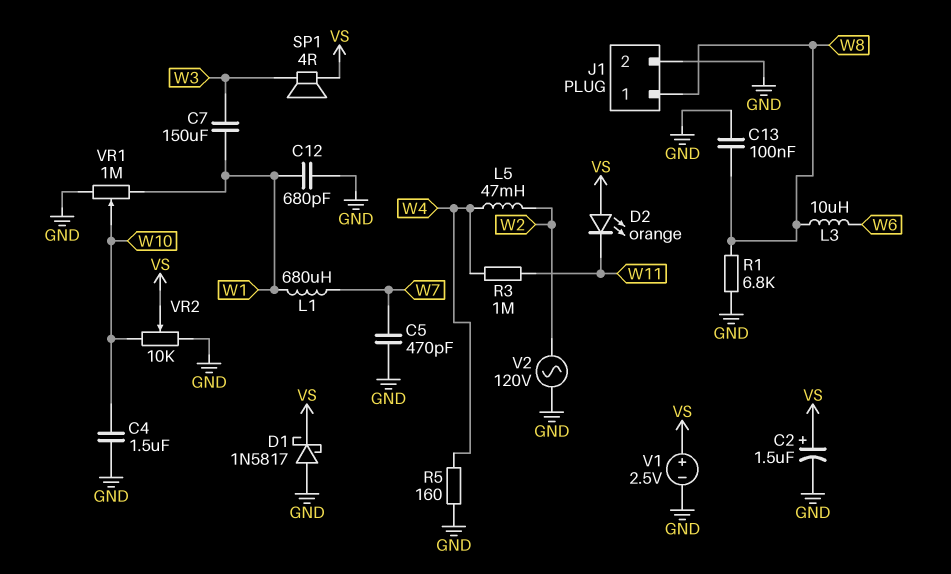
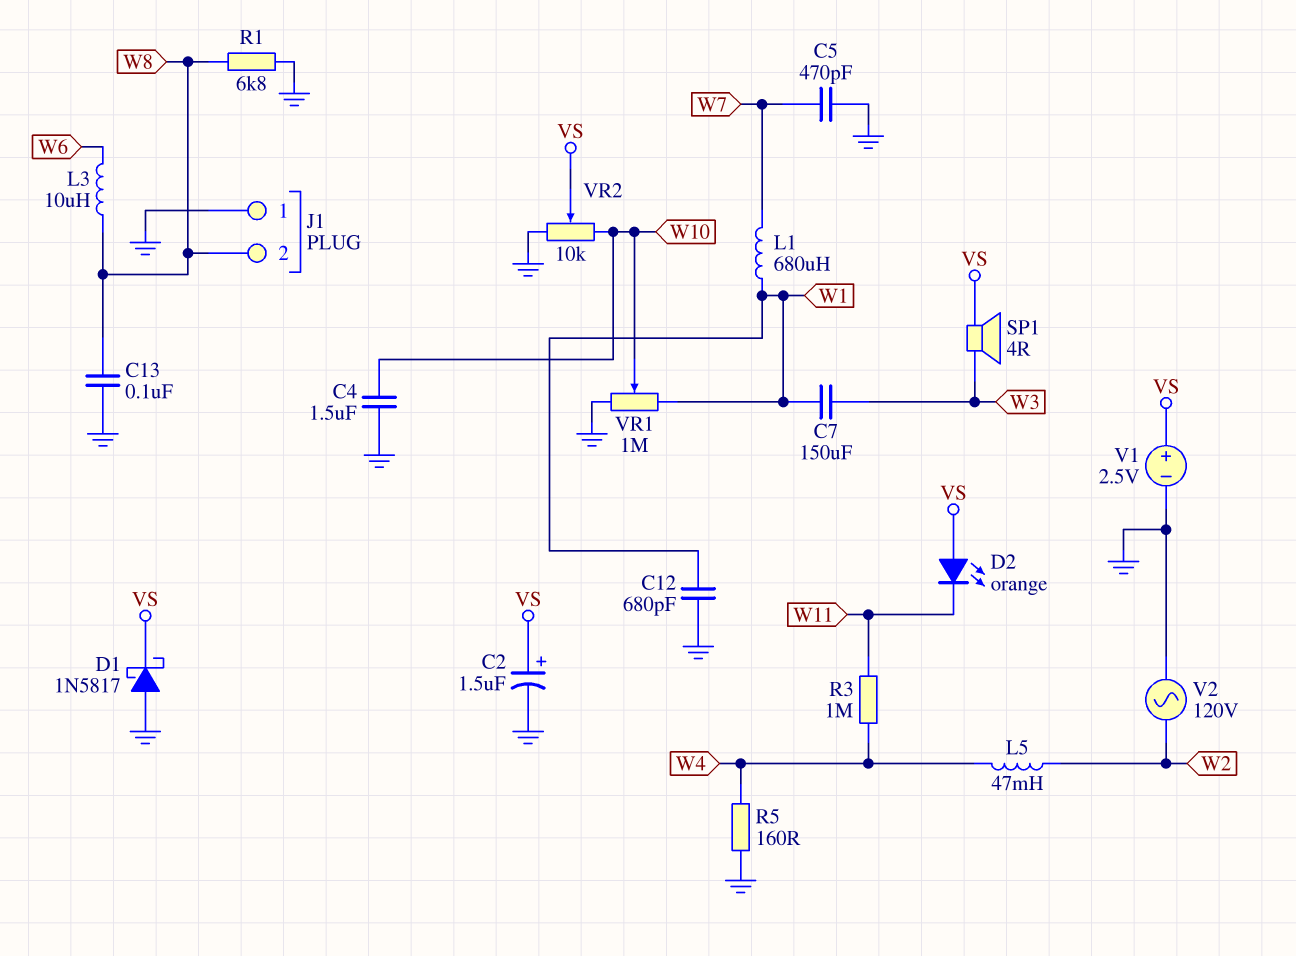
J1 pin 1: W8 -> GND
J1 pin 2: GND -> W8

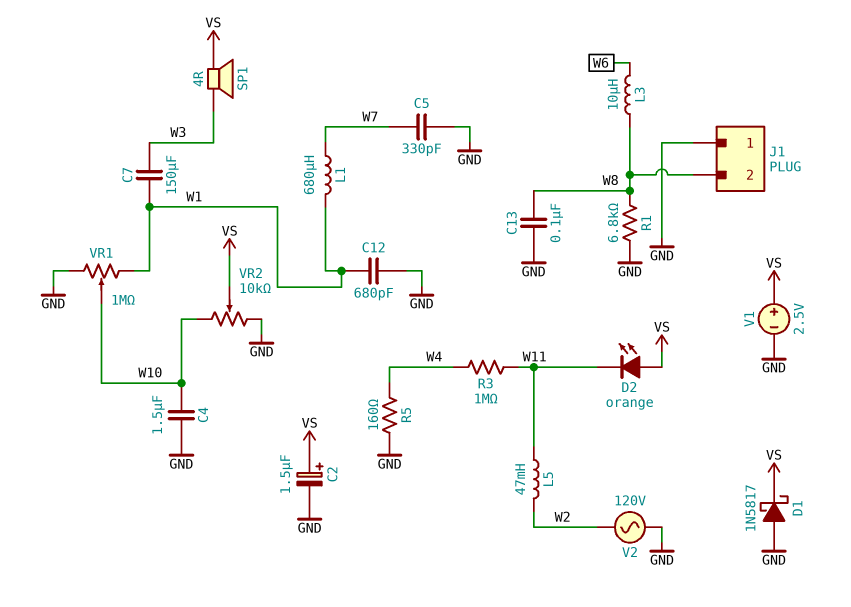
C5: 470pF (GND, W7) -> 330pF (GND, W7)
L5: 47mH (W2, W4) -> 47mH (W2, W11)

